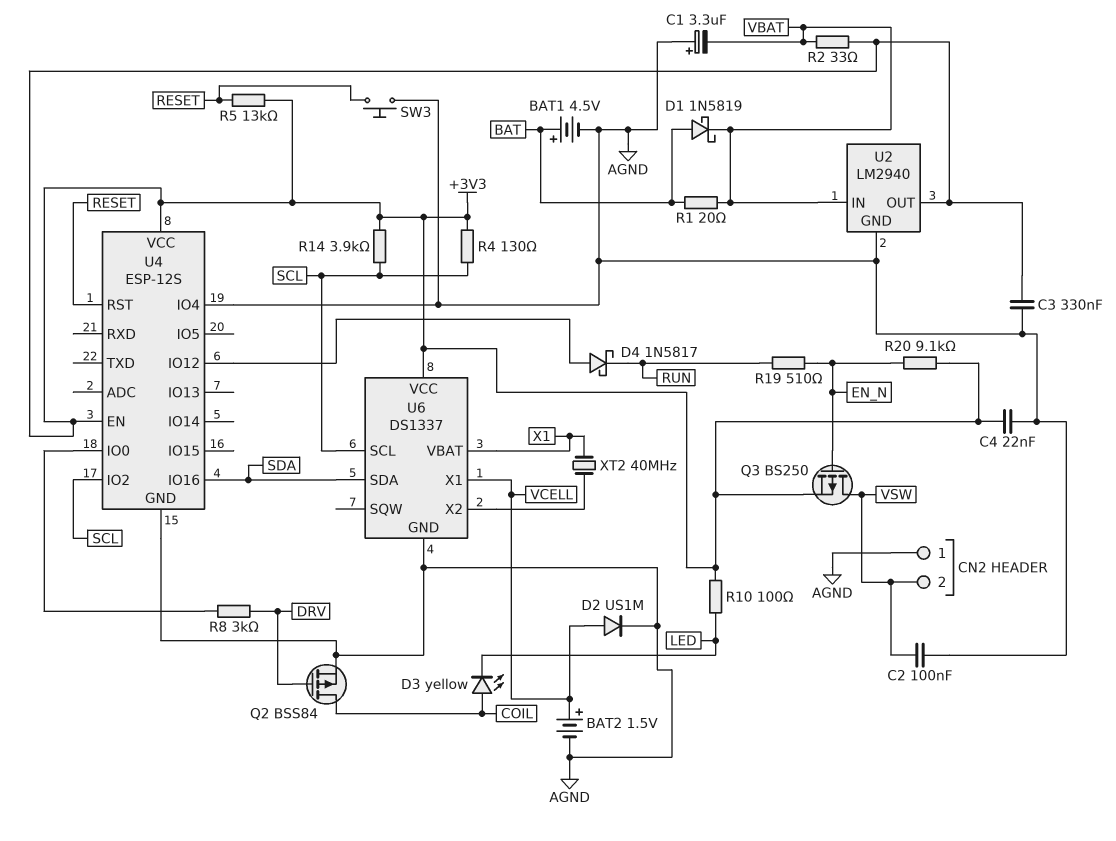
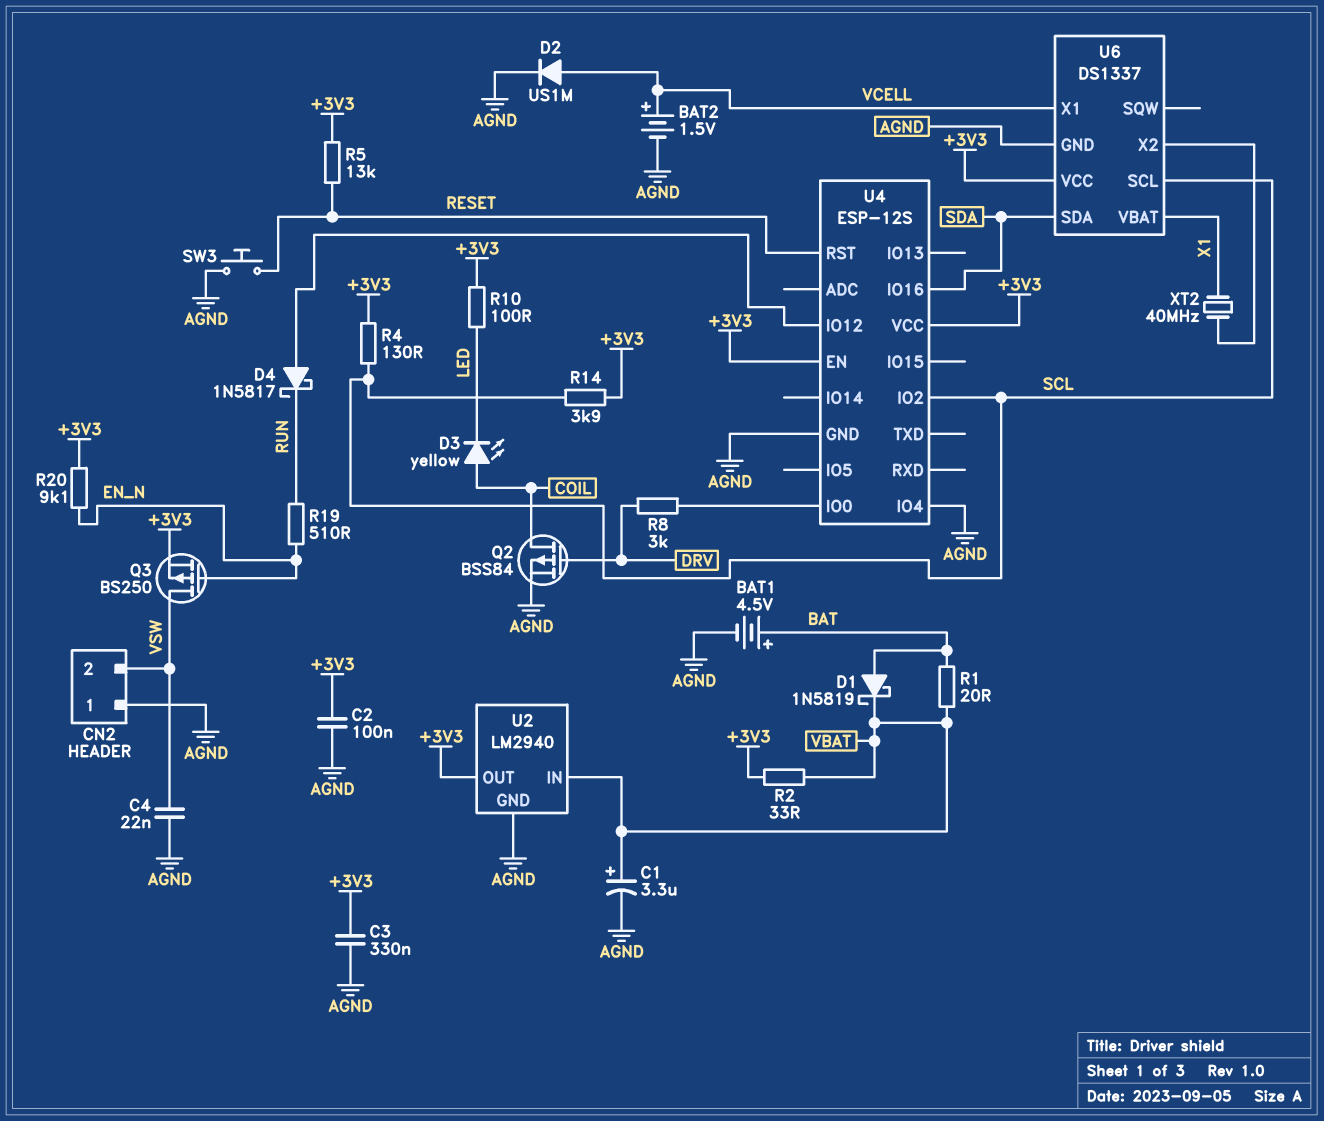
C1: 3.3uF (plus AGND, minus VBAT) -> 3.3uF (plus VBAT, minus AGND)
C2: 100nF (AGND, VSW) -> 100nF (+3V3, AGND)
C4: 22nF (+3V3, AGND) -> 22nF (AGND, VSW)

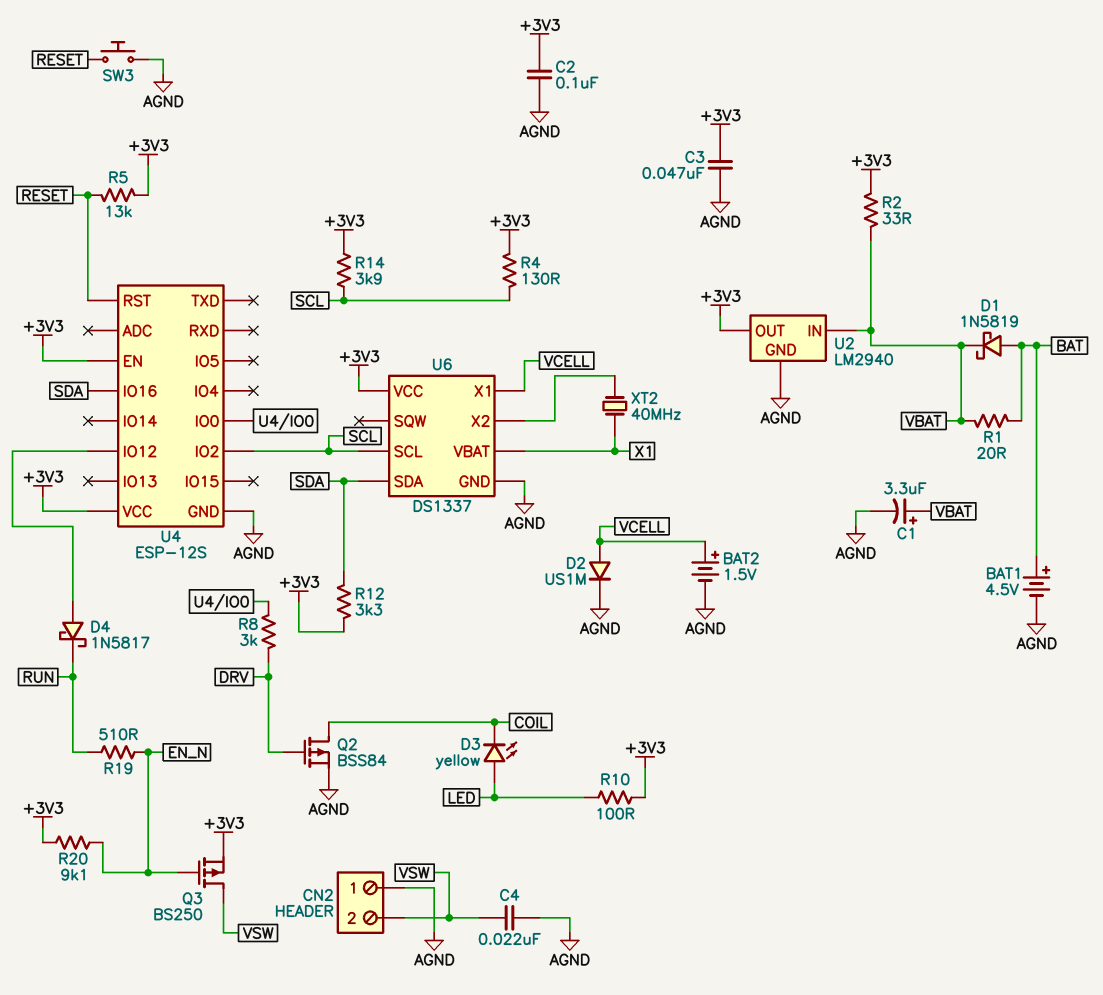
C3: 330nF (+3V3, AGND) -> 47nF (+3V3, AGND)
D3: LED yellow (A COIL, K LED) -> LED yellow (A LED, K COIL)
R12: none -> 3.3k (+3V3, SDA)
U4 pin IO4: AGND -> none

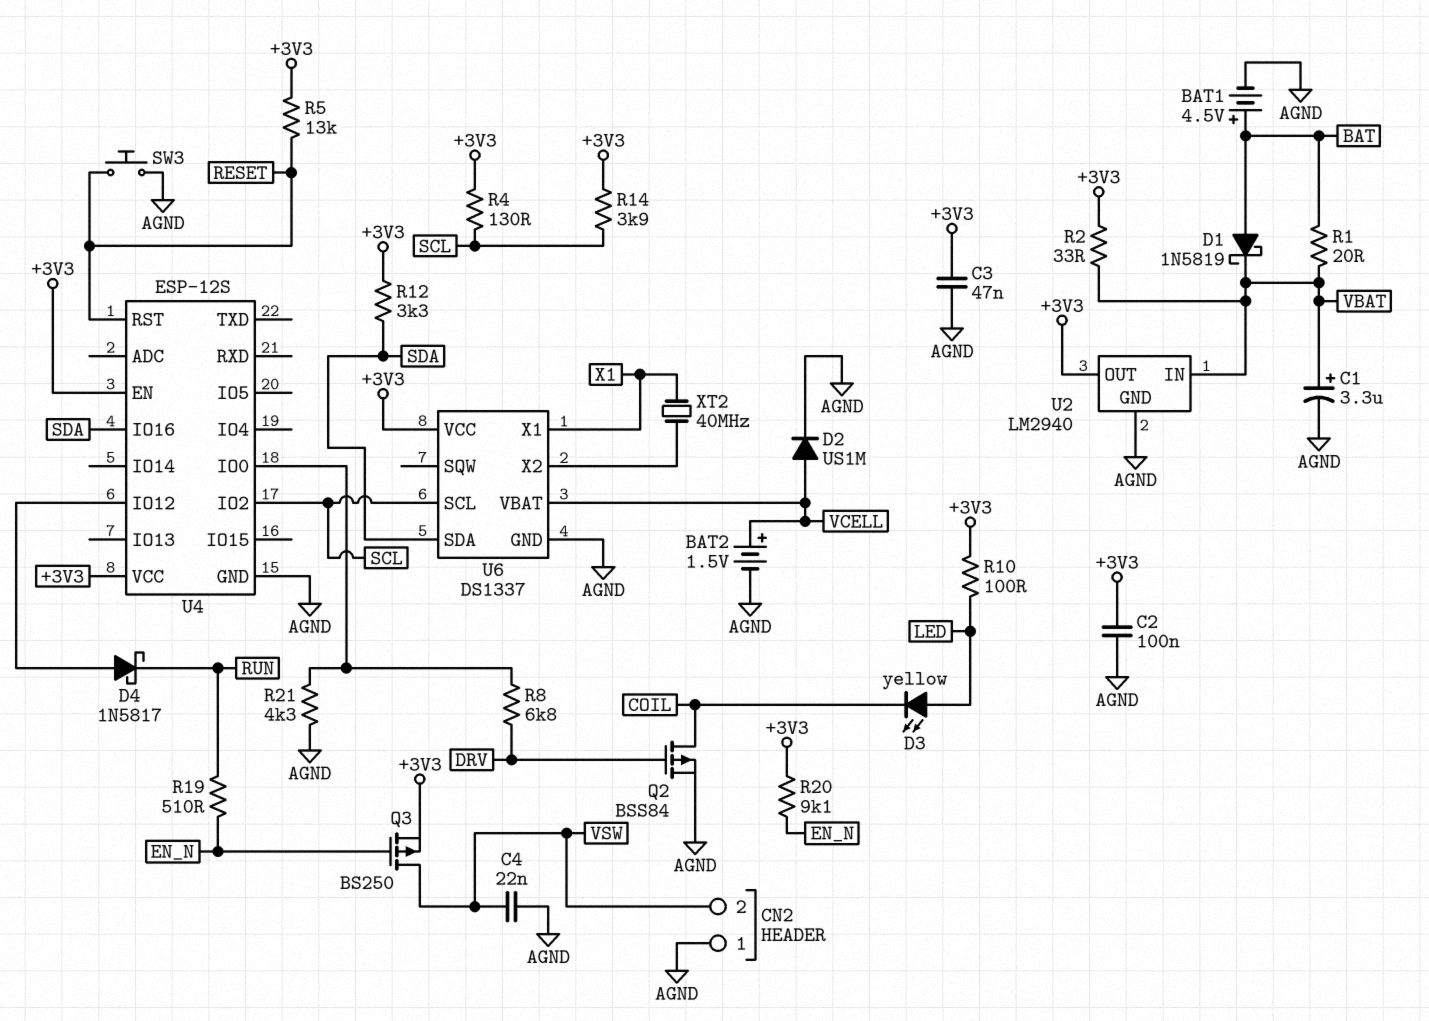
R8: 3k (DRV, U4/IO0) -> 6.8k (DRV, U4/IO0)
R21: none -> 4.3k (AGND, U4/IO0)
U6 pin VBAT: X1 -> VCELL
U6 pin X1: VCELL -> X1

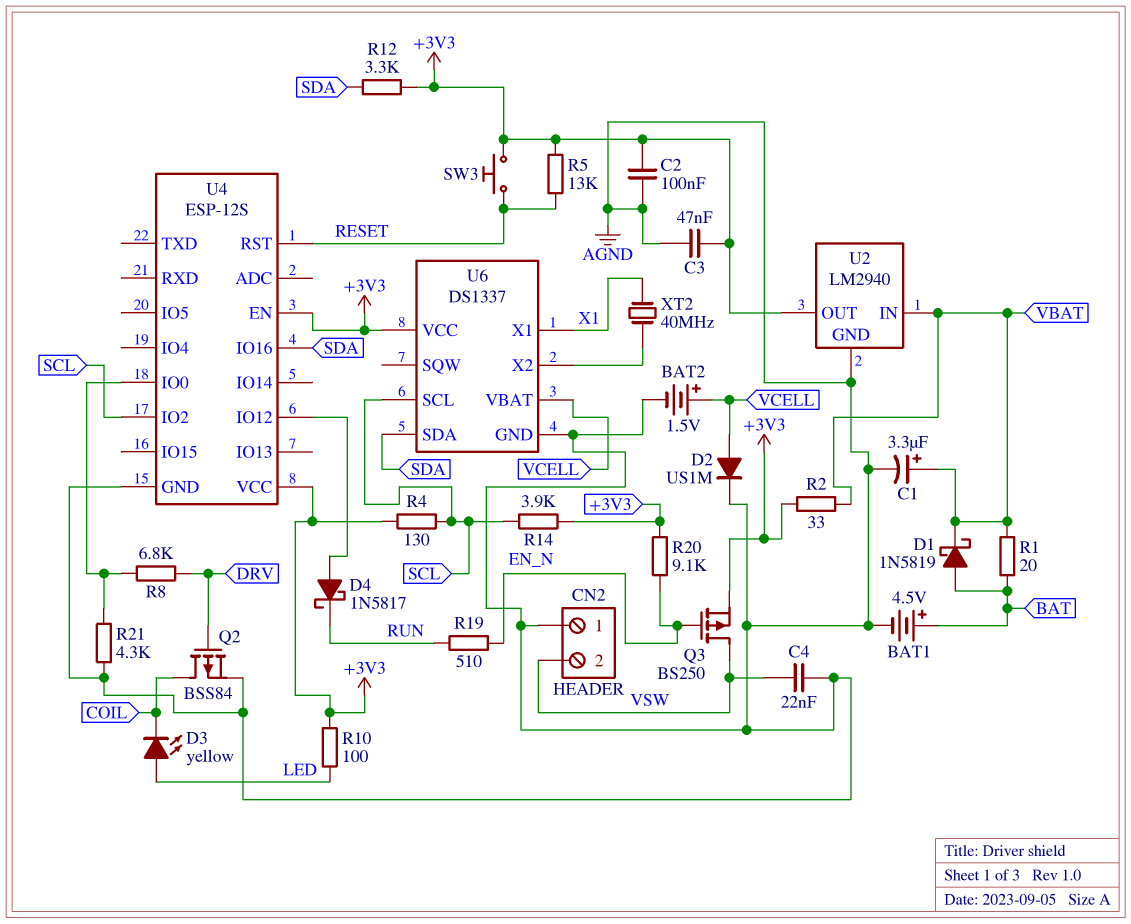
SW3: button (AGND, RESET) -> button (+3V3, RESET)

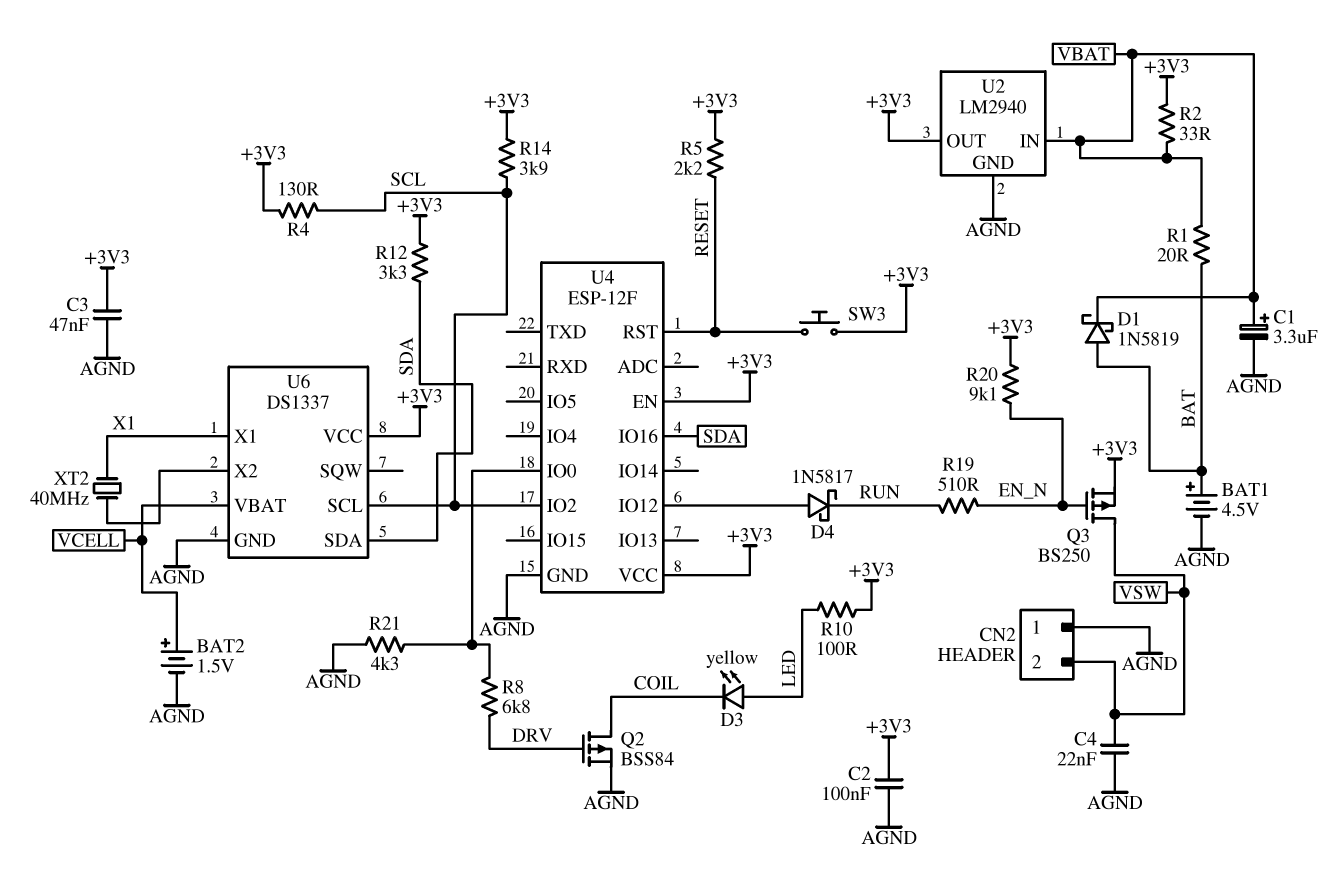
D2: diode US1M (A VCELL, K AGND) -> none
R5: 13k (+3V3, RESET) -> 2.2k (+3V3, RESET)
U4: ESP-12S -> ESP-12F

